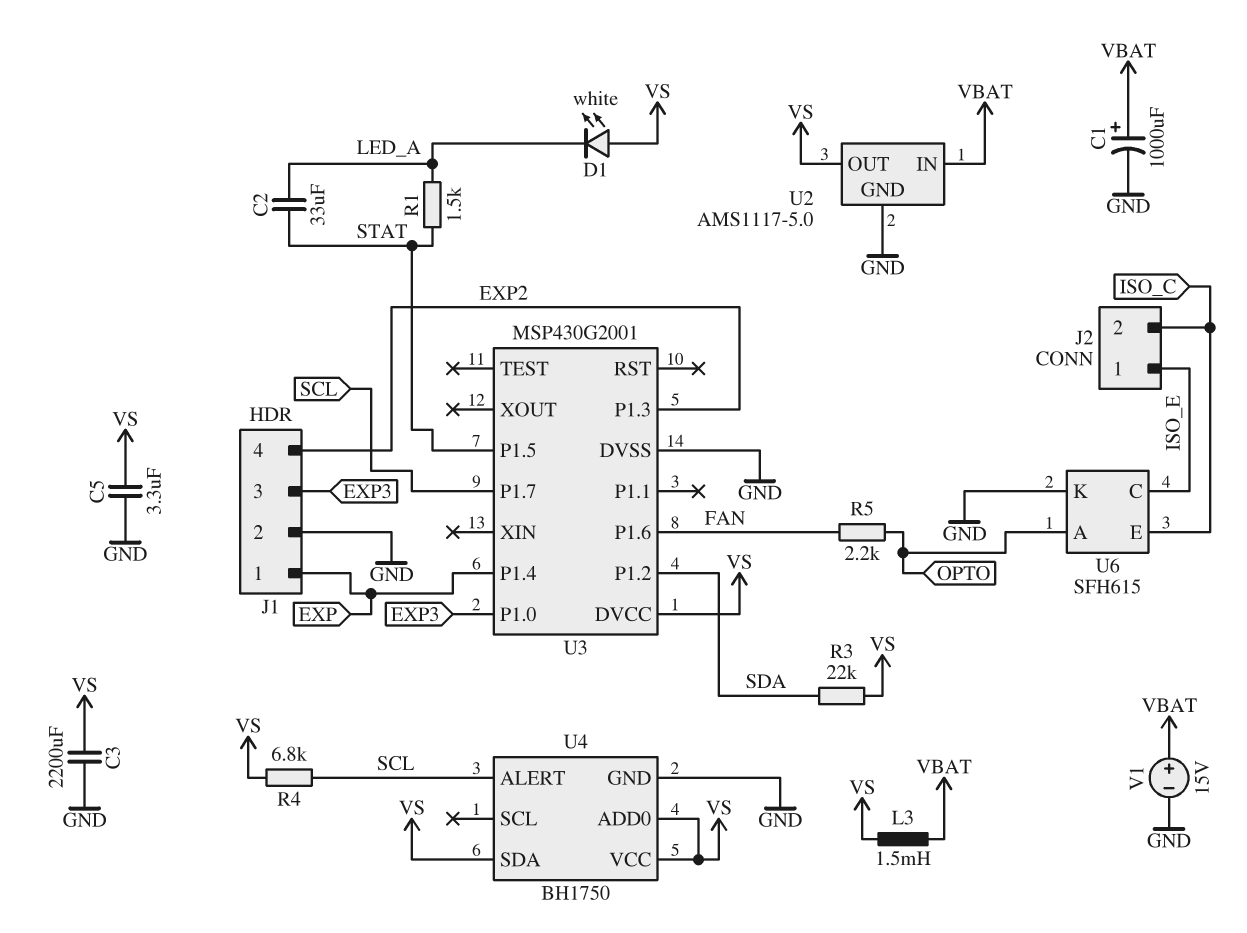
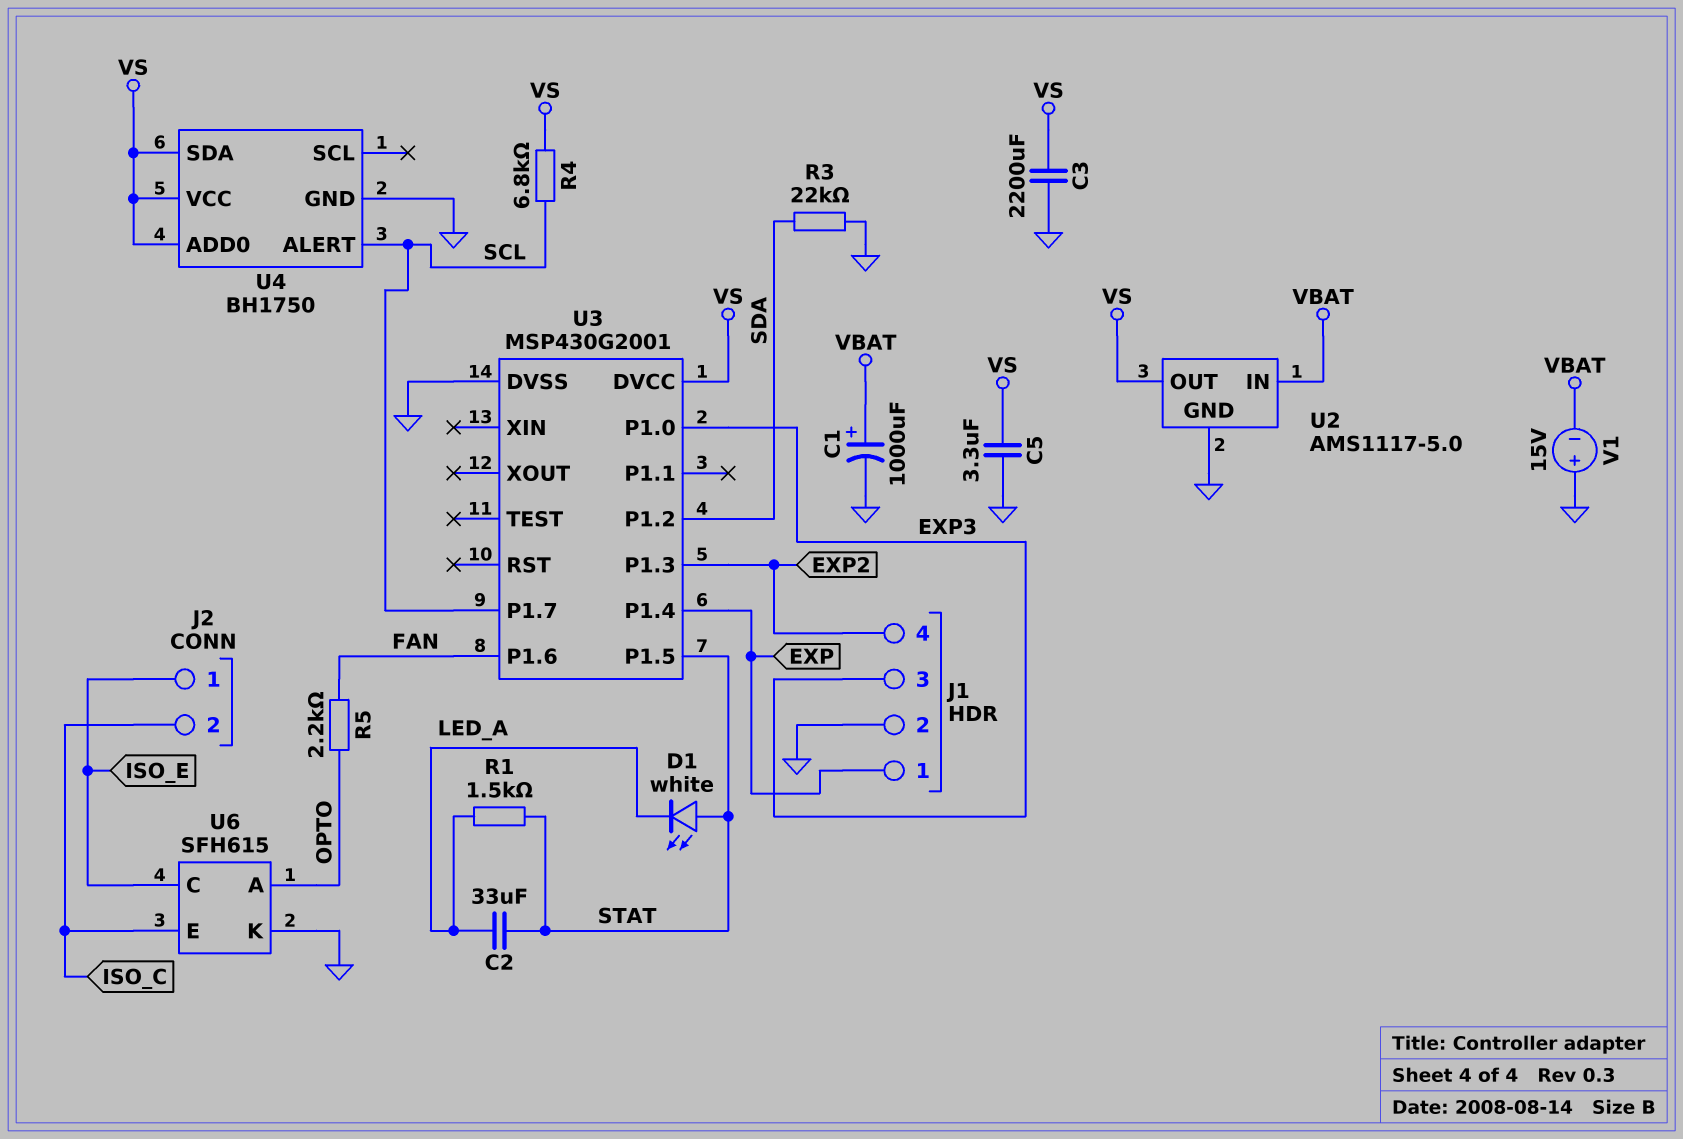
D1: LED white (A VS, K LED_A) -> LED white (A STAT, K LED_A)
L3: 1.5mH (VBAT, VS) -> none
R3: 22k (SDA, VS) -> 22k (GND, SDA)
V1: 15V (plus VBAT, minus GND) -> 15V (plus GND, minus VBAT)

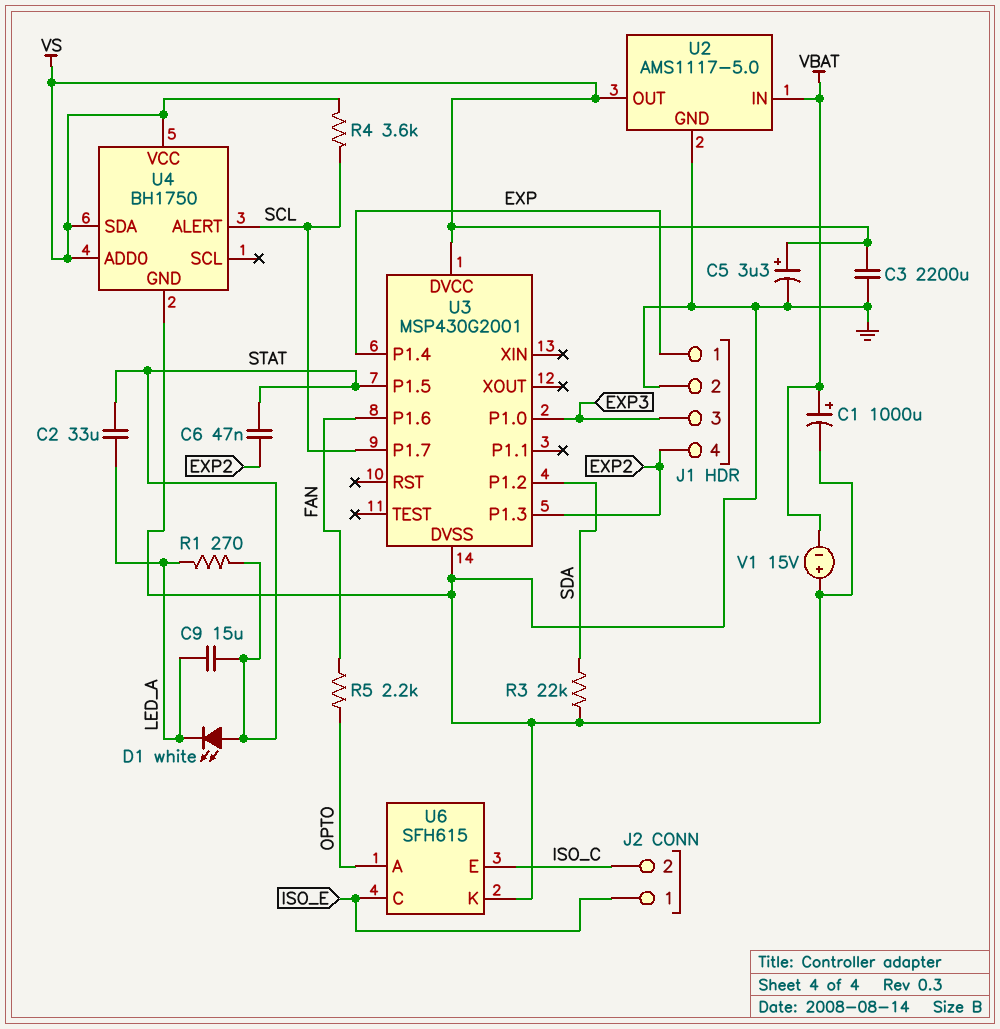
C5: 3.3uF (GND, VS) -> 3.3uF (plus VS, minus GND)
C6: none -> 47nF (EXP2, STAT)
C9: none -> 15uF (LED_A, STAT)
R1: 1.5k (LED_A, STAT) -> 270 (LED_A, STAT)
R4: 6.8k (SCL, VS) -> 3.6k (SCL, VS)

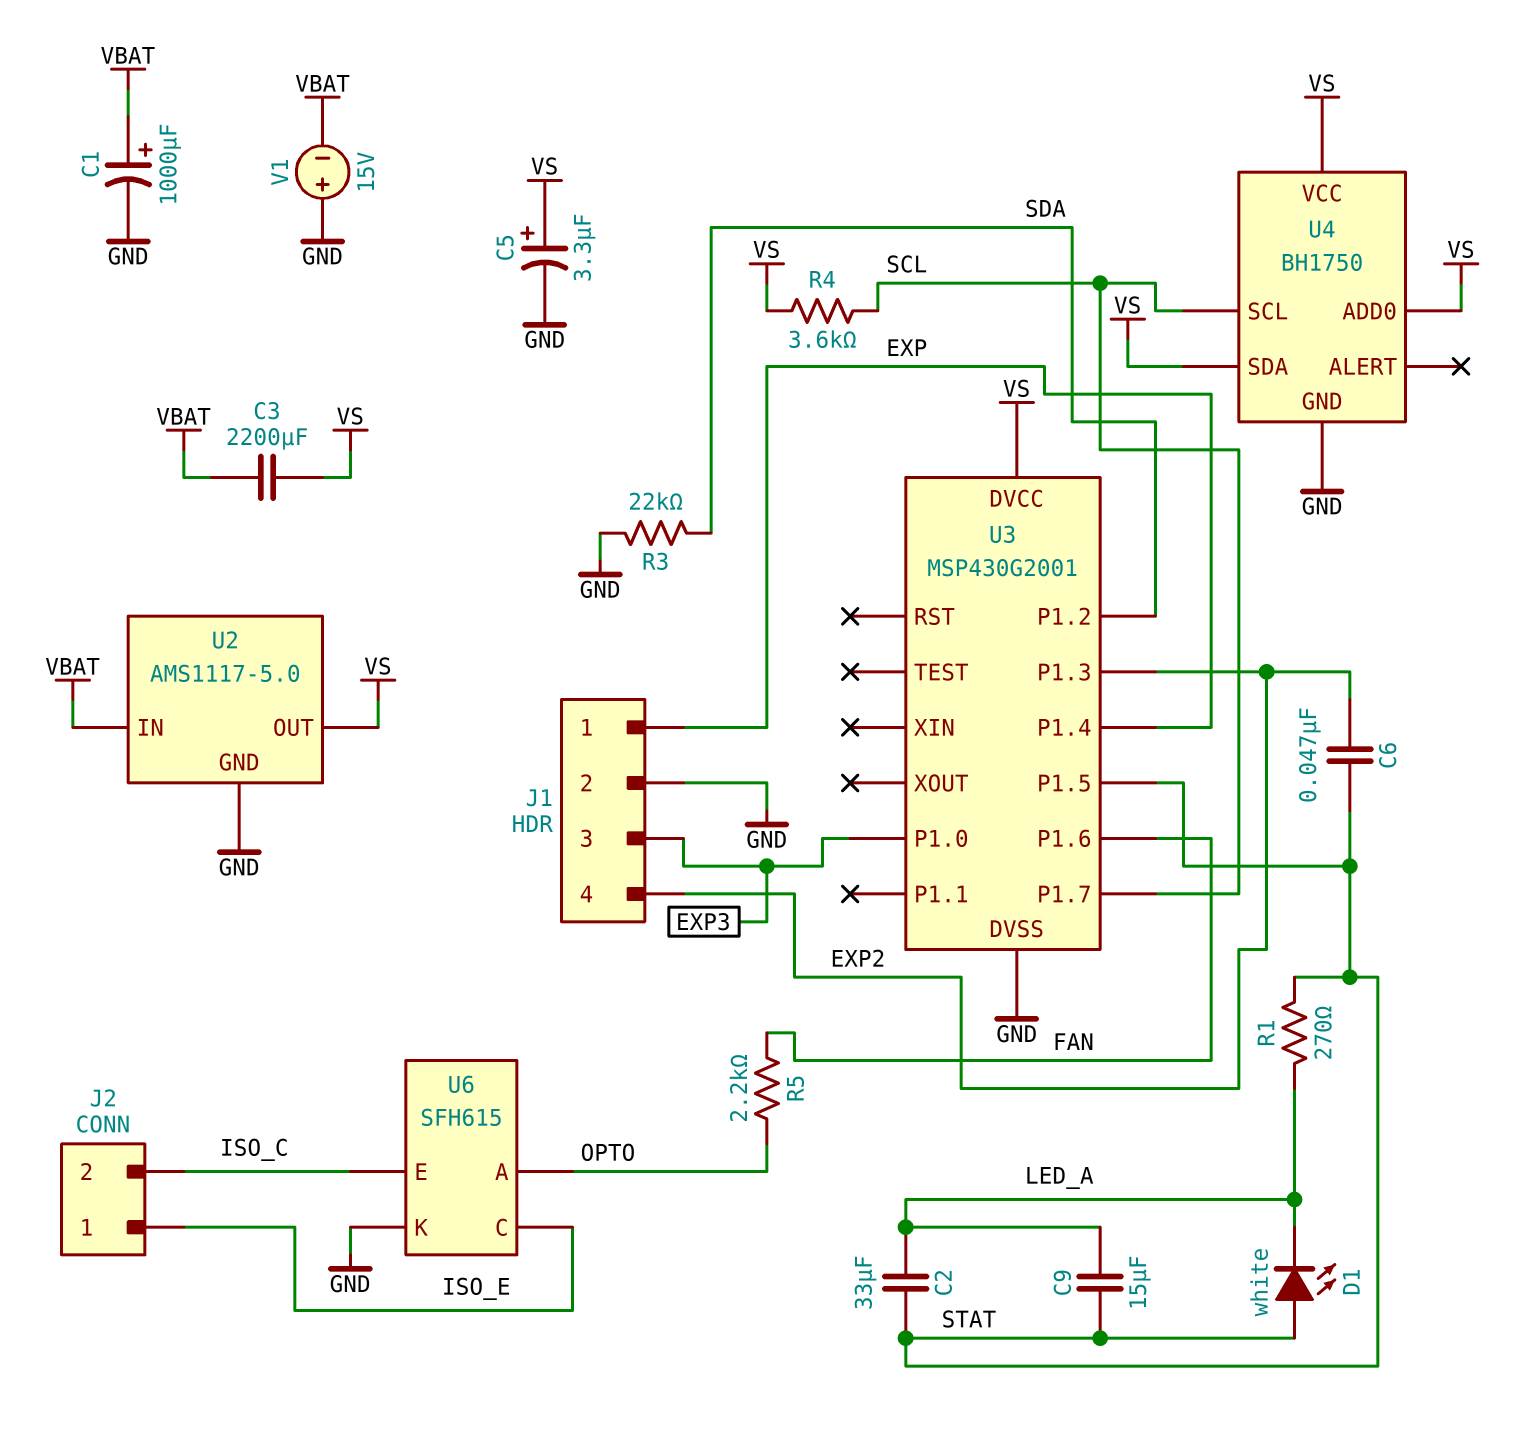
C3: 2200uF (GND, VS) -> 2200uF (VBAT, VS)
U4 pin ALERT: SCL -> none
U4 pin SCL: none -> SCL

